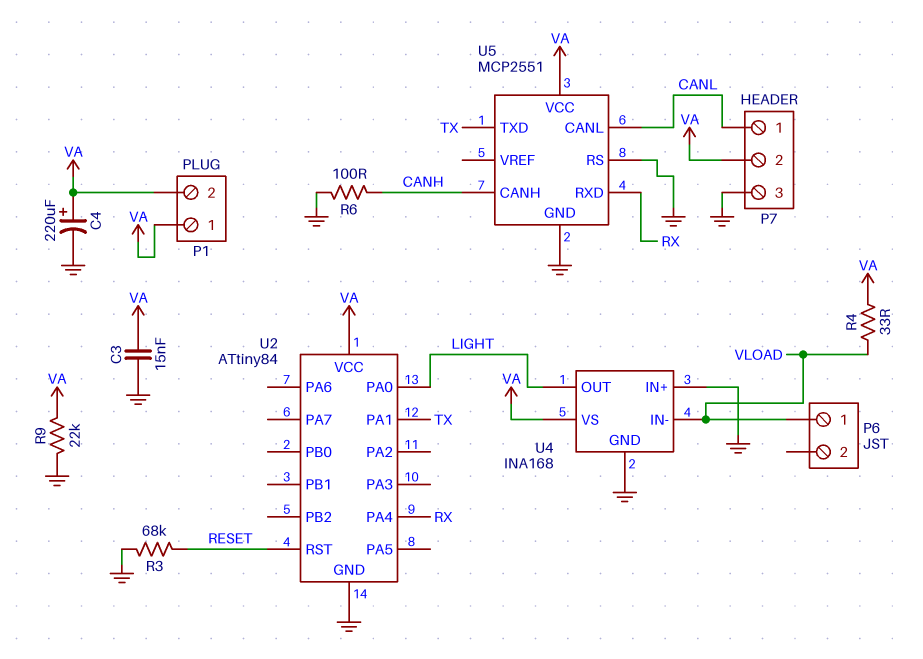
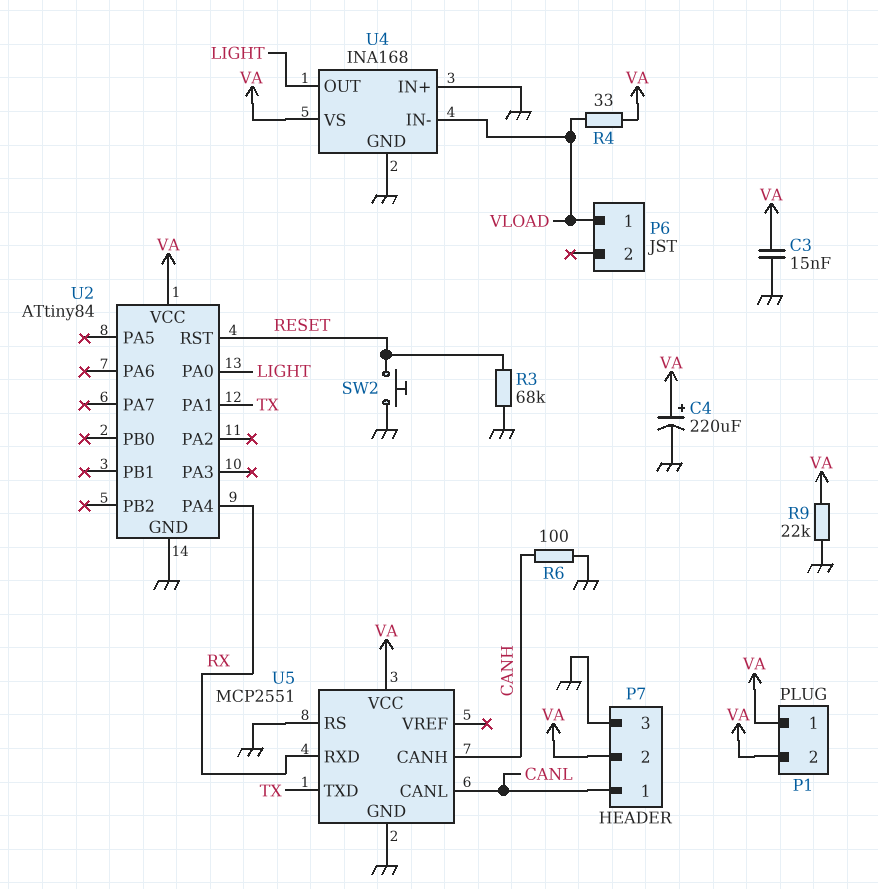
SW2: none -> button (GND, RESET)

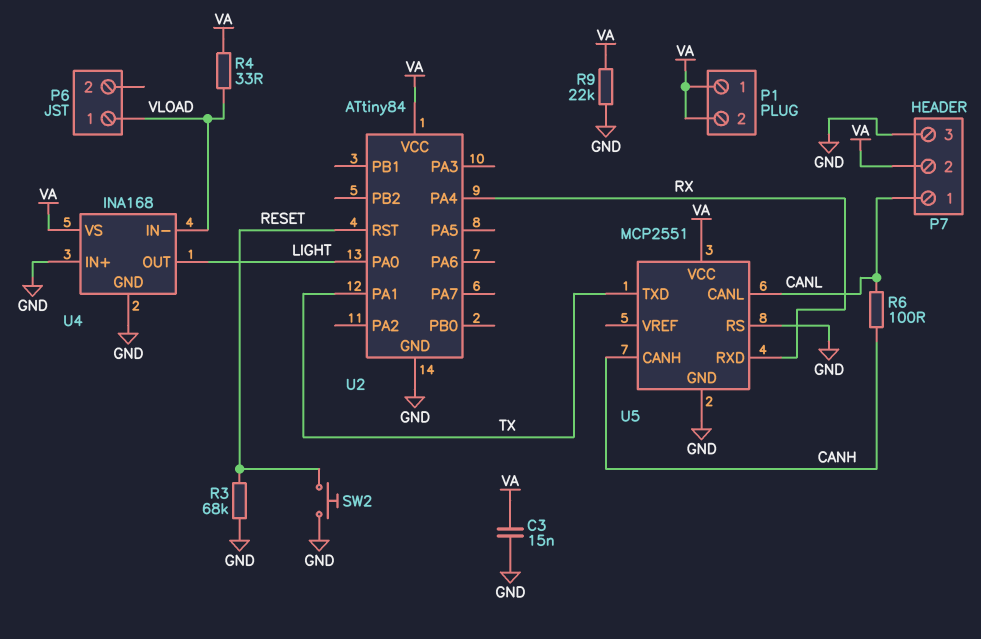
C4: 220uF (plus VA, minus GND) -> none
R6: 100 (CANH, GND) -> 100 (CANH, CANL)

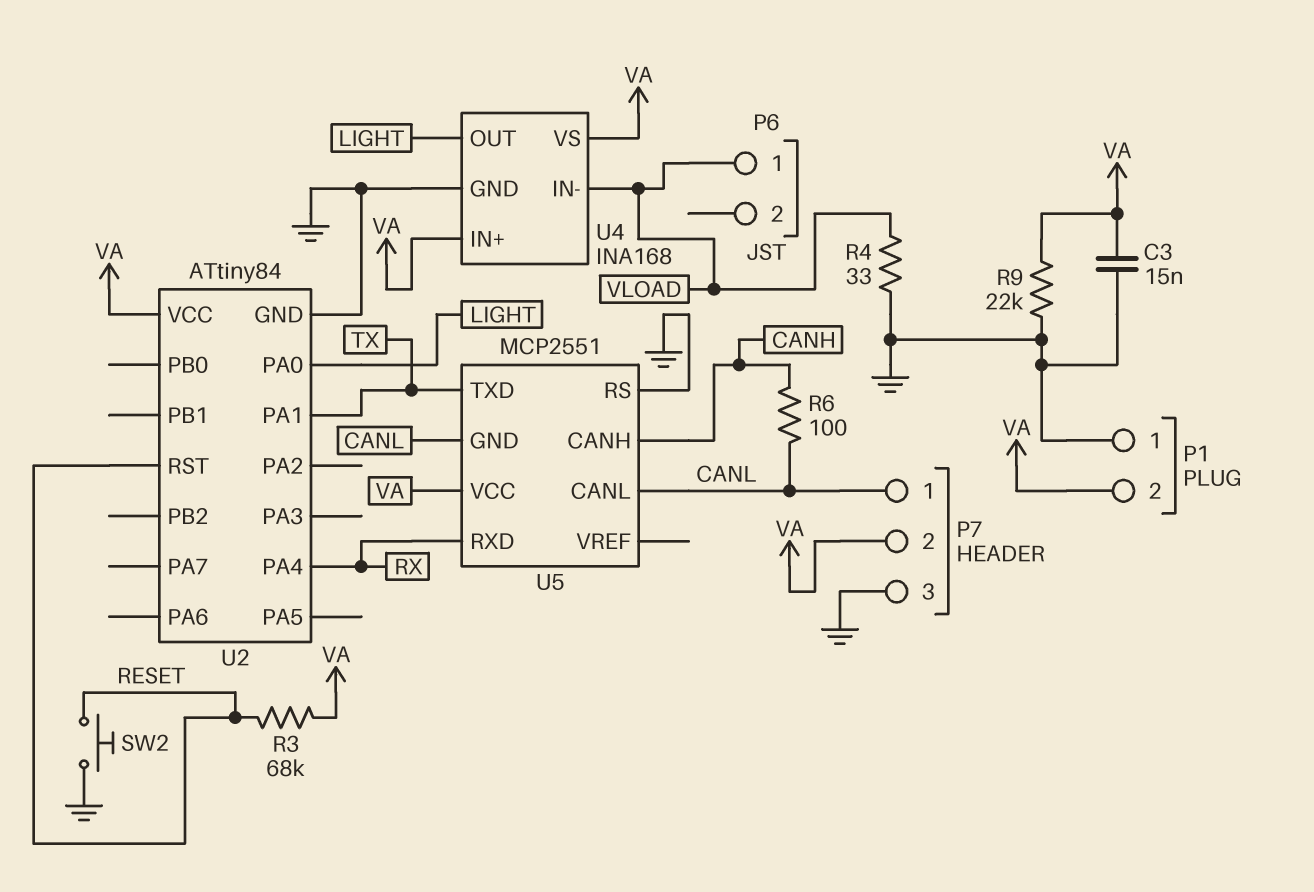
P1 pin 1: VA -> GND
R3: 68k (GND, RESET) -> 68k (RESET, VA)
R4: 33 (VA, VLOAD) -> 33 (GND, VLOAD)
U4 pin IN+: GND -> VA
U5 pin GND: GND -> CANL

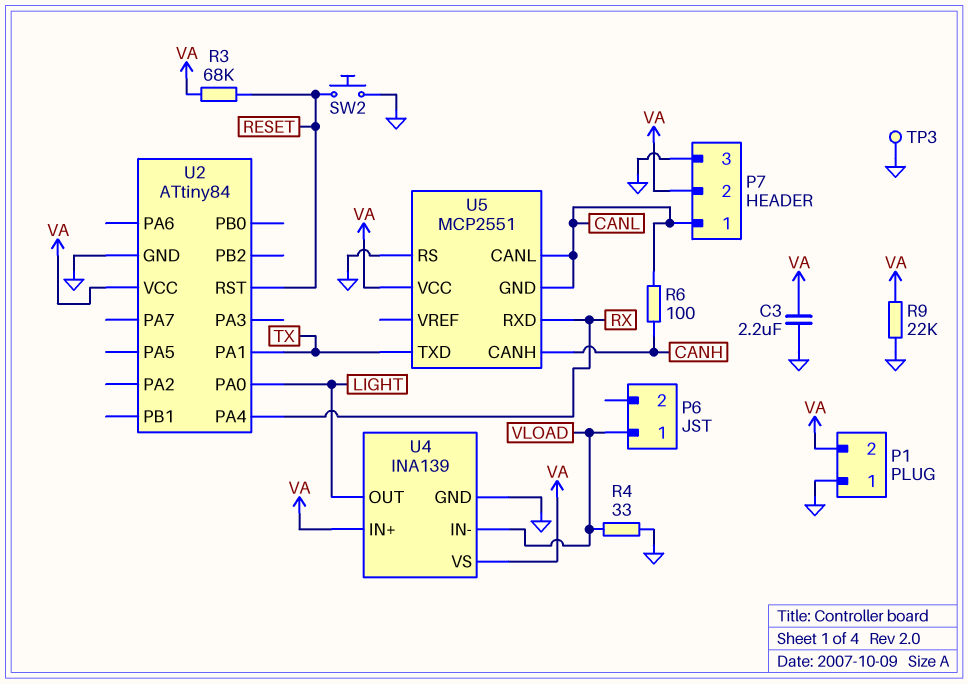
C3: 15nF (GND, VA) -> 2.2uF (GND, VA)
TP3: none -> test point (GND)
U4: INA168 -> INA139

